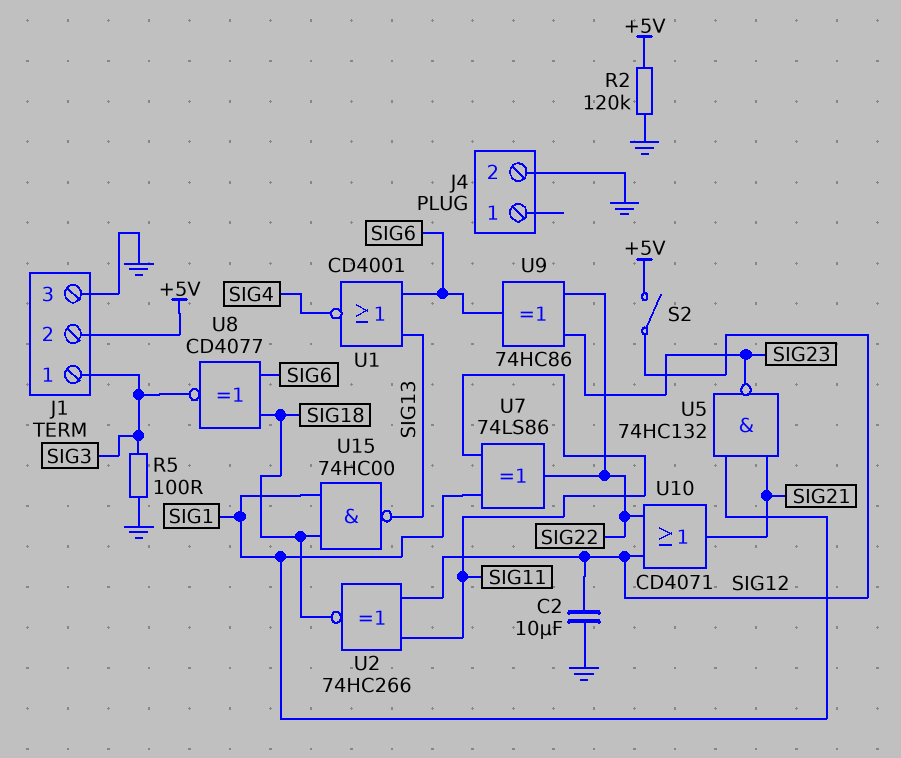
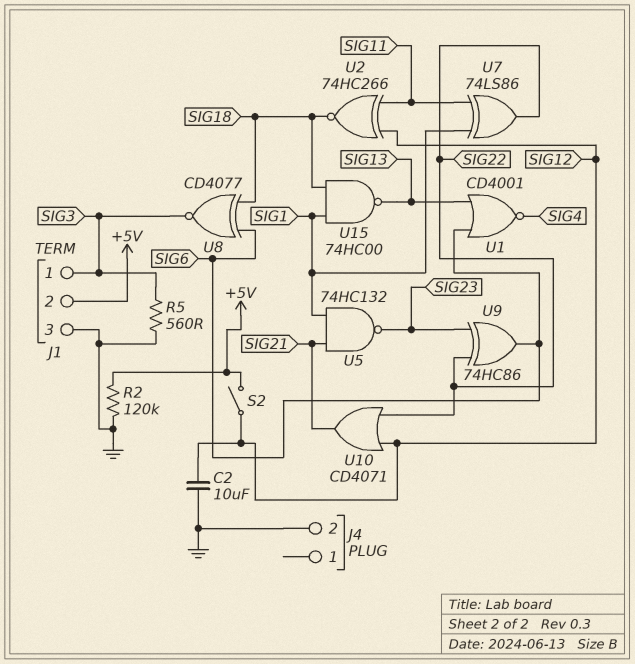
R5: 100 (GND, SIG3) -> 560 (GND, SIG3)

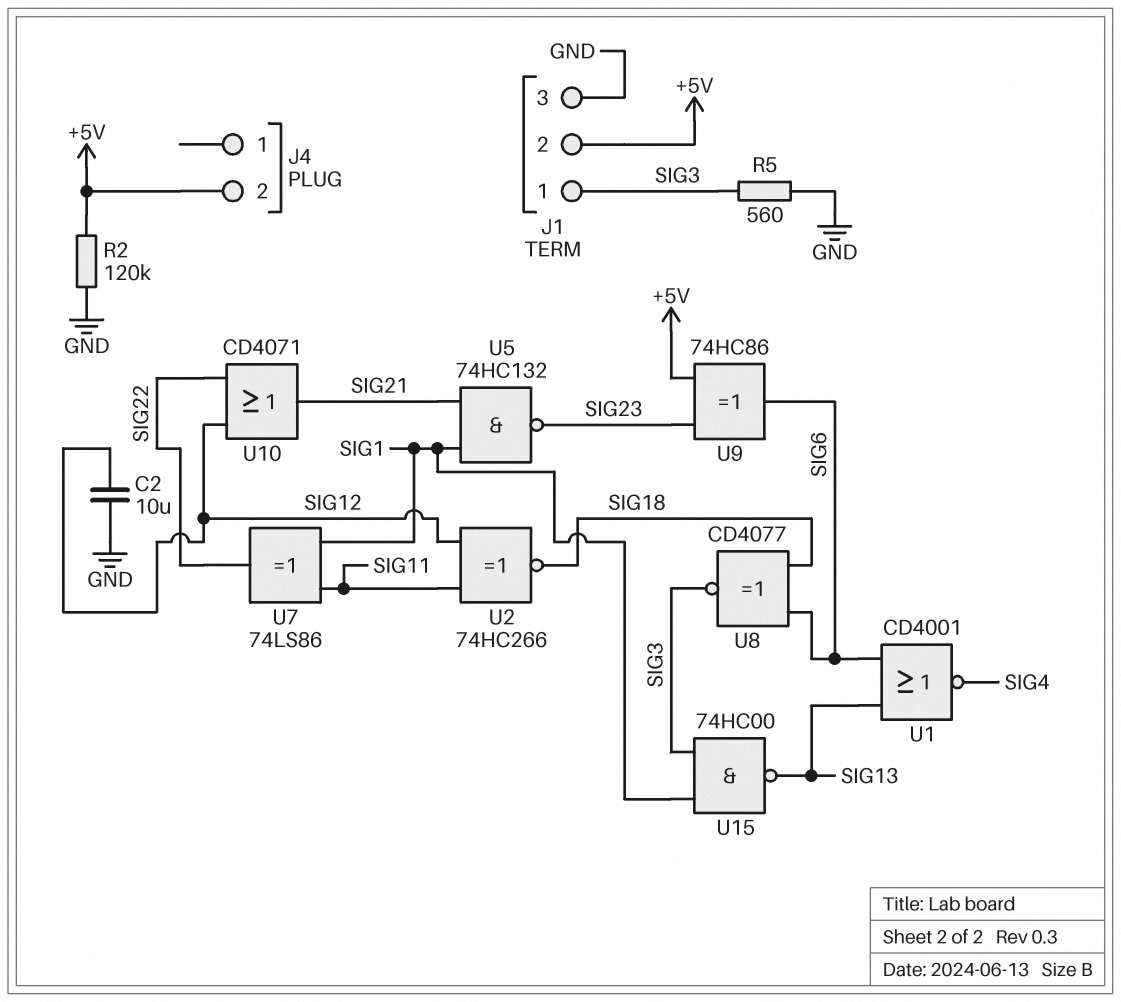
J4 pin 2: GND -> +5V
S2: switch (+5V, SIG12) -> none
U9: XOR 74HC86 (in SIG22, in SIG23, out SIG6) -> XOR 74HC86 (in +5V, in SIG23, out SIG6)
U15: NAND 74HC00 (in SIG1, in SIG18, out SIG13) -> NAND 74HC00 (in SIG1, in SIG3, out SIG13)

